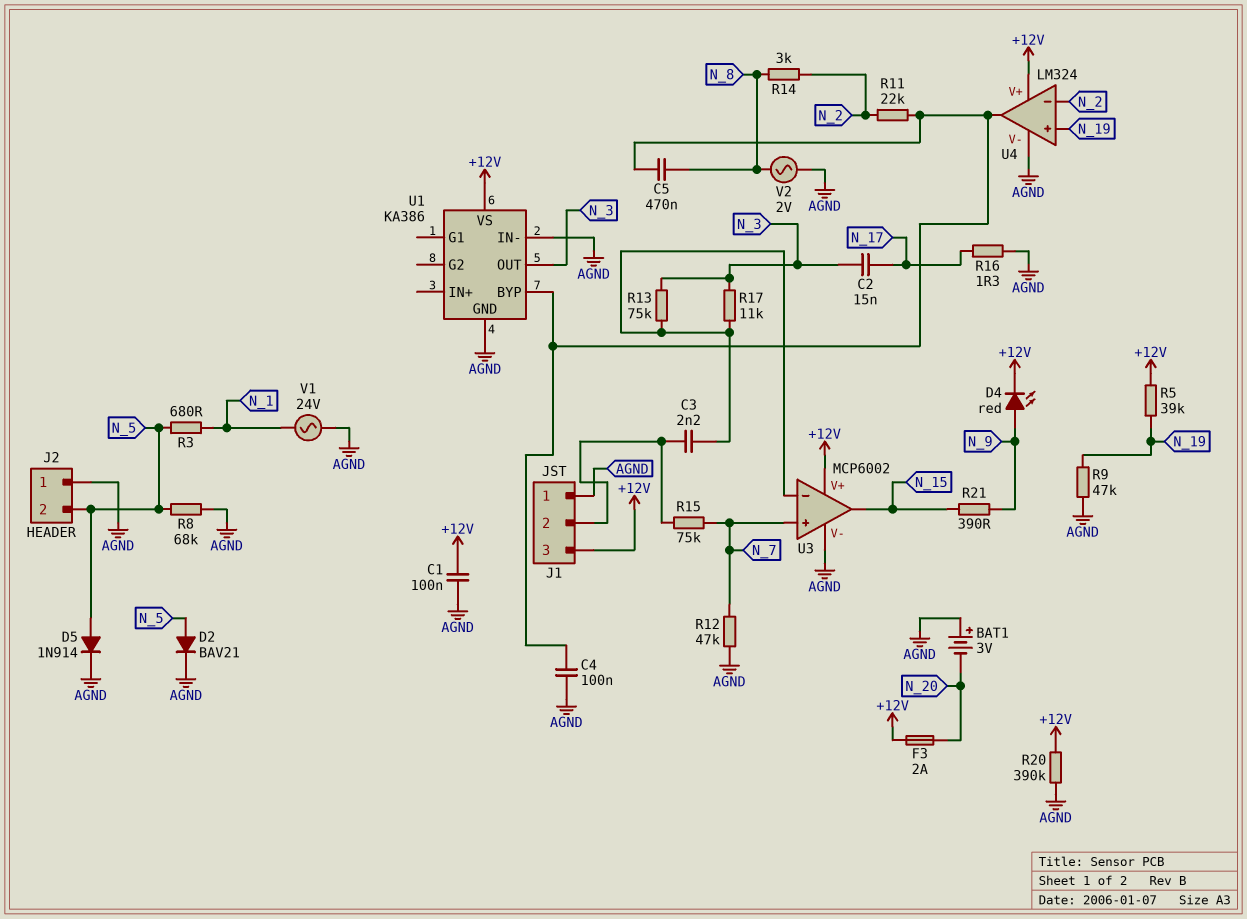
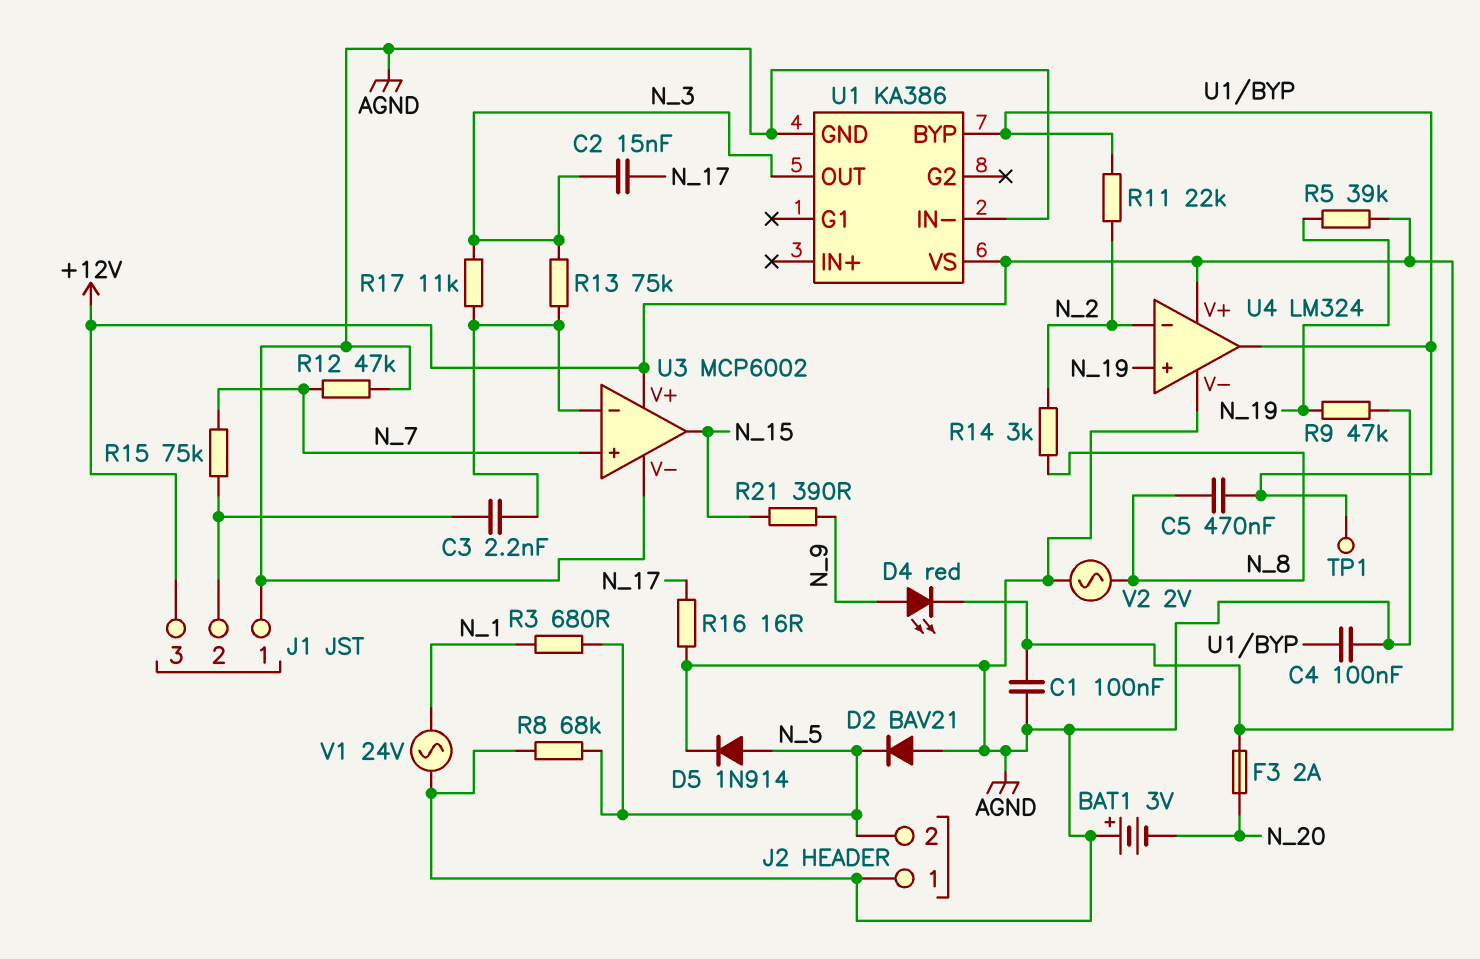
D2: diode BAV21 (A N_5, K AGND) -> diode BAV21 (A AGND, K N_5)
R16: 1.3 (AGND, N_17) -> 16 (AGND, N_17)
R20: 390k (+12V, AGND) -> none
TP1: none -> test point (U1/BYP)

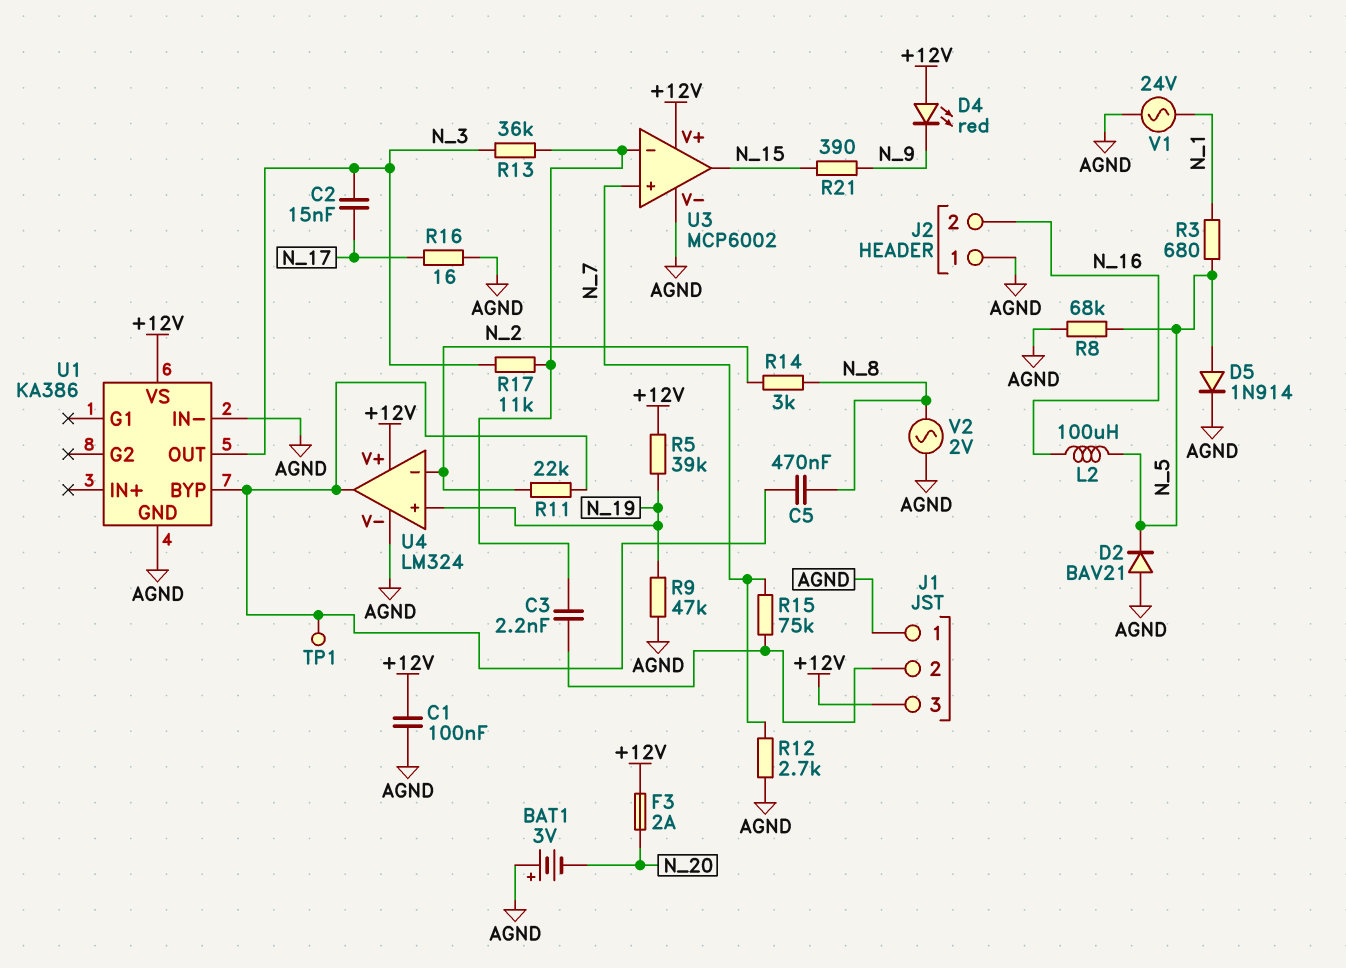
C4: 100nF (AGND, U1/BYP) -> none
D4: LED red (A N_9, K +12V) -> LED red (A +12V, K N_9)
J2 pin 2: N_5 -> N_16
L2: none -> 100uH (N_5, N_16)
R12: 47k (AGND, N_7) -> 2.7k (AGND, N_7)
R13: 75k (N_3, U3/in-) -> 36k (N_3, U3/in-)

